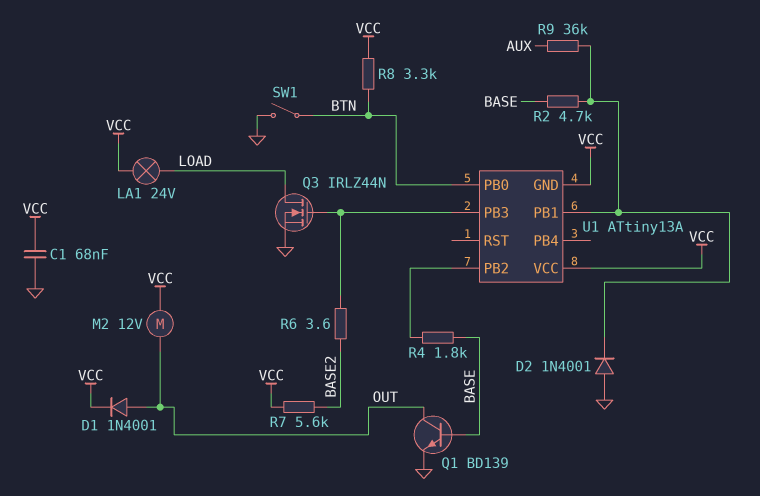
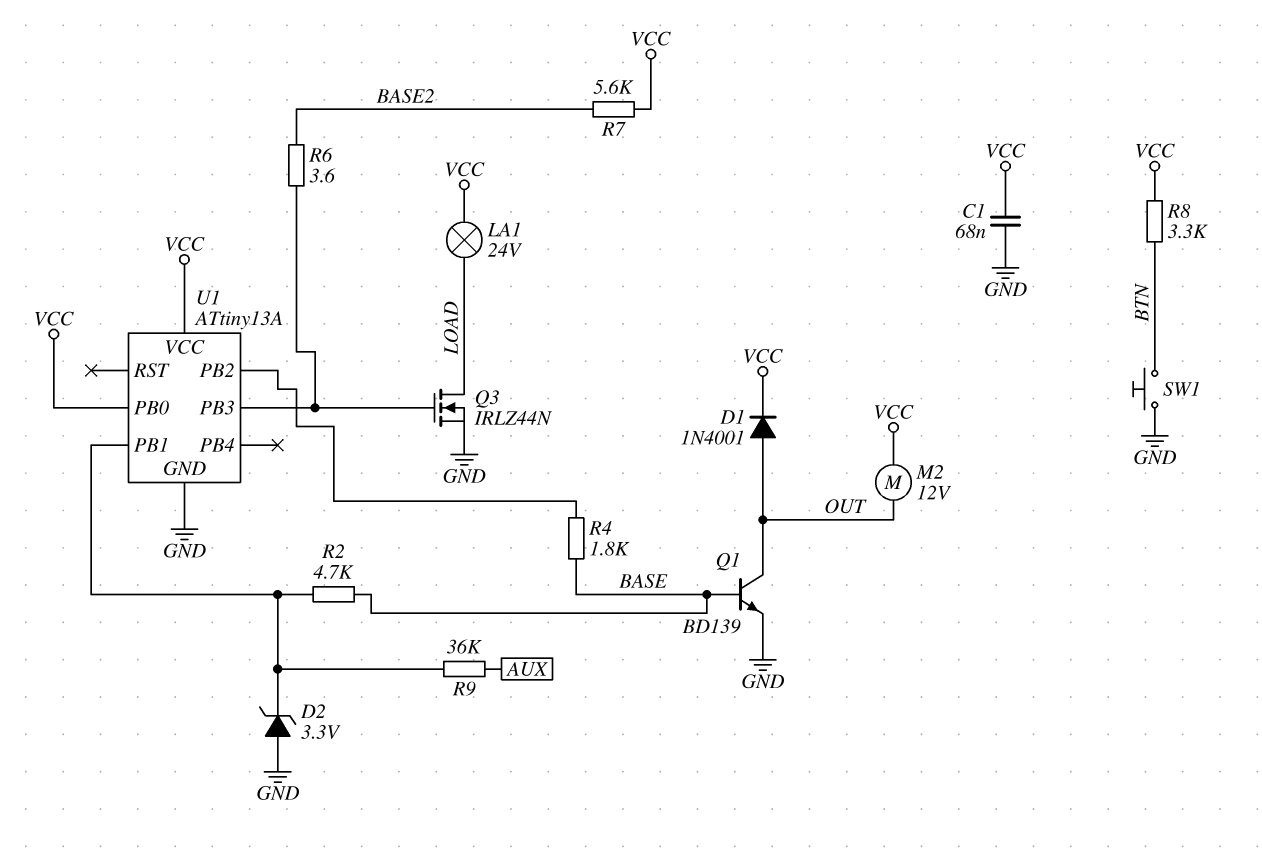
D2: diode 1N4001 (A GND, K U1/PB1) -> zener 3.3V (A GND, K U1/PB1)
SW1: switch (BTN, GND) -> button (BTN, GND)
U1 pin GND: VCC -> GND
U1 pin PB0: BTN -> VCC

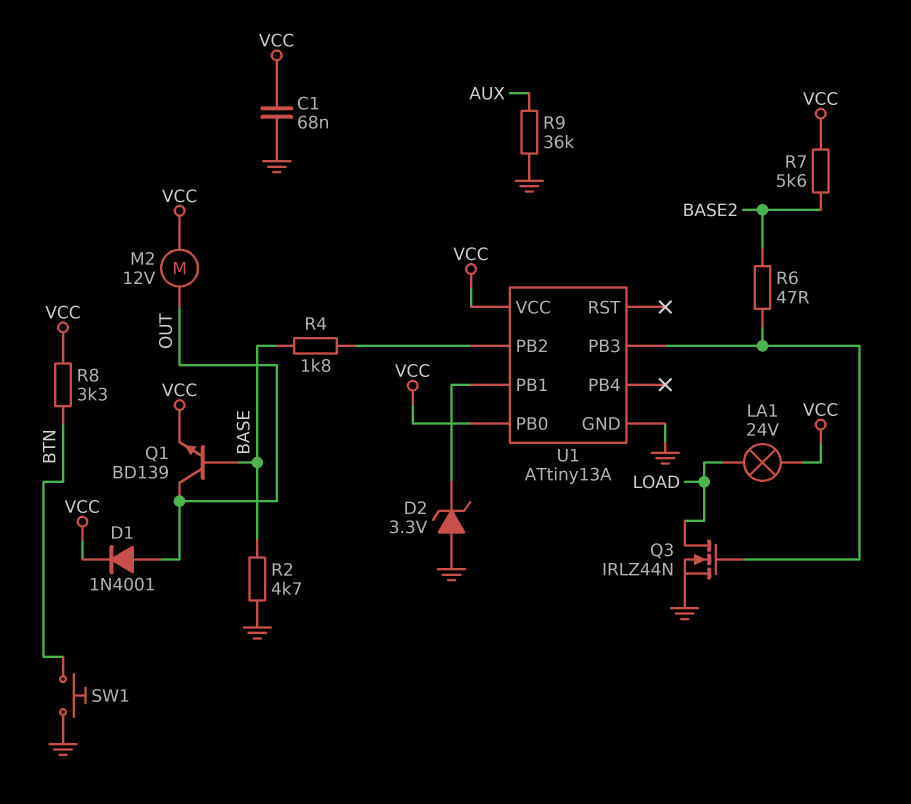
Q1: NPN BD139 (B BASE, C OUT, E GND) -> NPN BD139 (B BASE, C OUT, E VCC)
R2: 4.7k (BASE, U1/PB1) -> 4.7k (BASE, GND)
R6: 3.6 (BASE2, U1/PB3) -> 47 (BASE2, U1/PB3)
R9: 36k (AUX, U1/PB1) -> 36k (AUX, GND)

